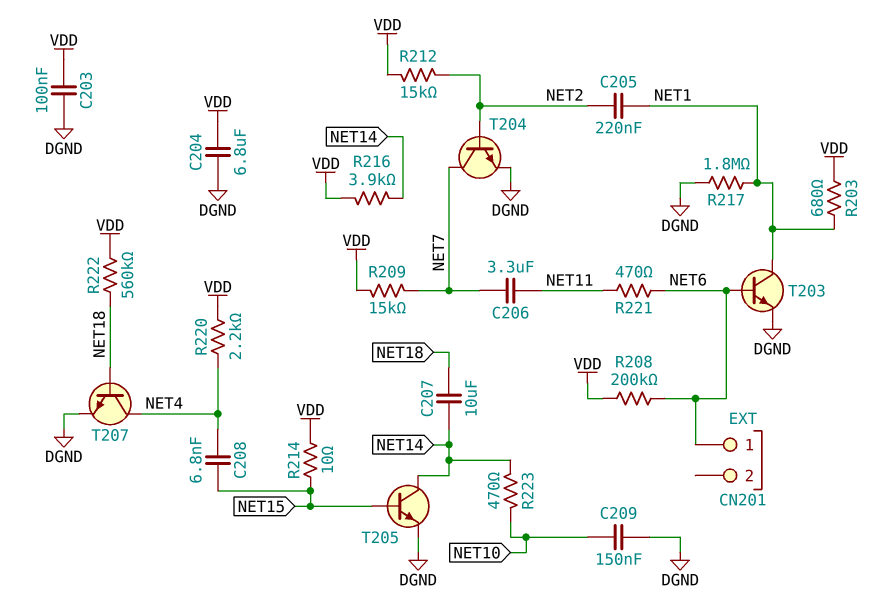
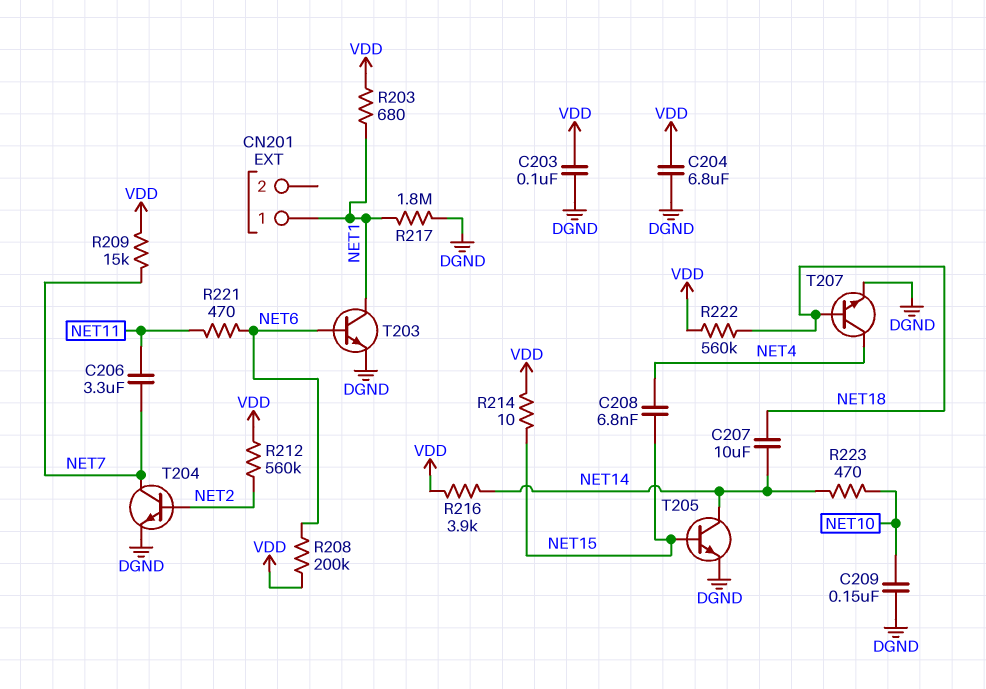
C205: 220nF (NET1, NET2) -> none
CN201 pin 1: NET6 -> NET1
R212: 15k (NET2, VDD) -> 560k (NET2, VDD)
R220: 2.2k (NET4, VDD) -> none

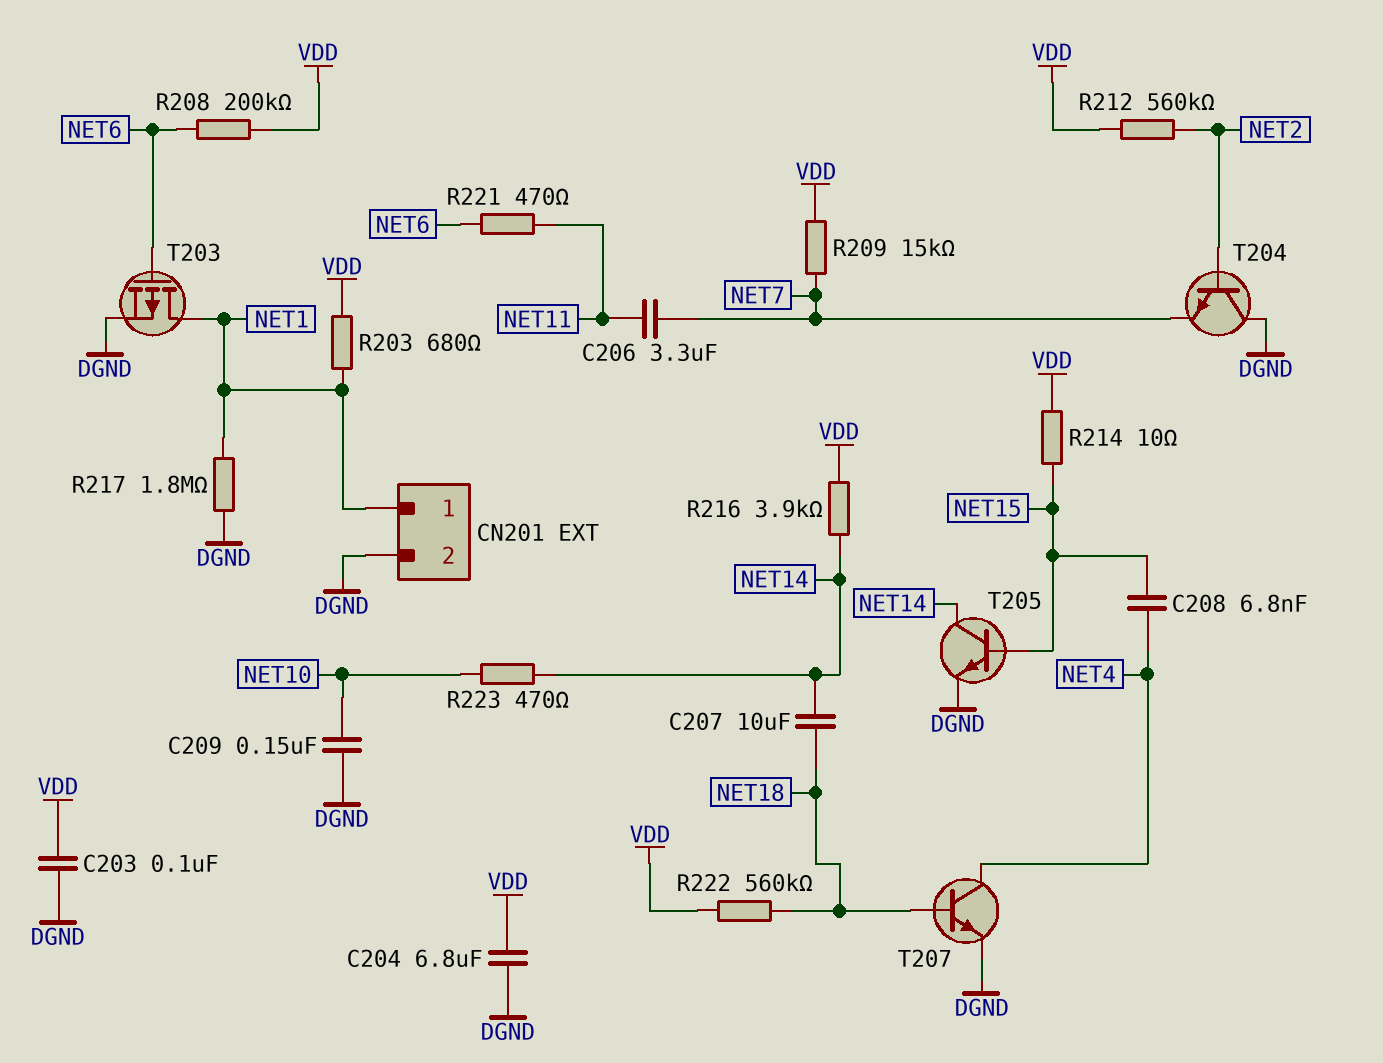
CN201 pin 2: none -> DGND
T203: NPN (B NET6, C NET1, E DGND) -> PMOS (G NET6, D NET1, S DGND)
T204: NPN (B NET2, C NET7, E DGND) -> NPN (B NET2, C DGND, E NET7)

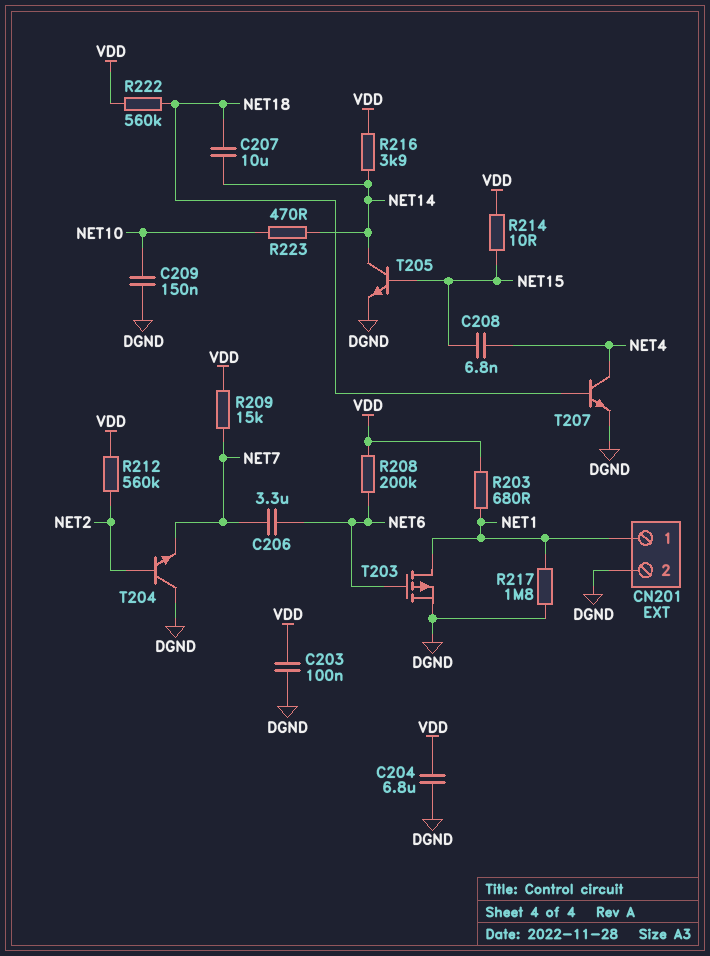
C206: 3.3uF (NET7, NET11) -> 3.3uF (NET6, NET7)
R221: 470 (NET6, NET11) -> none

